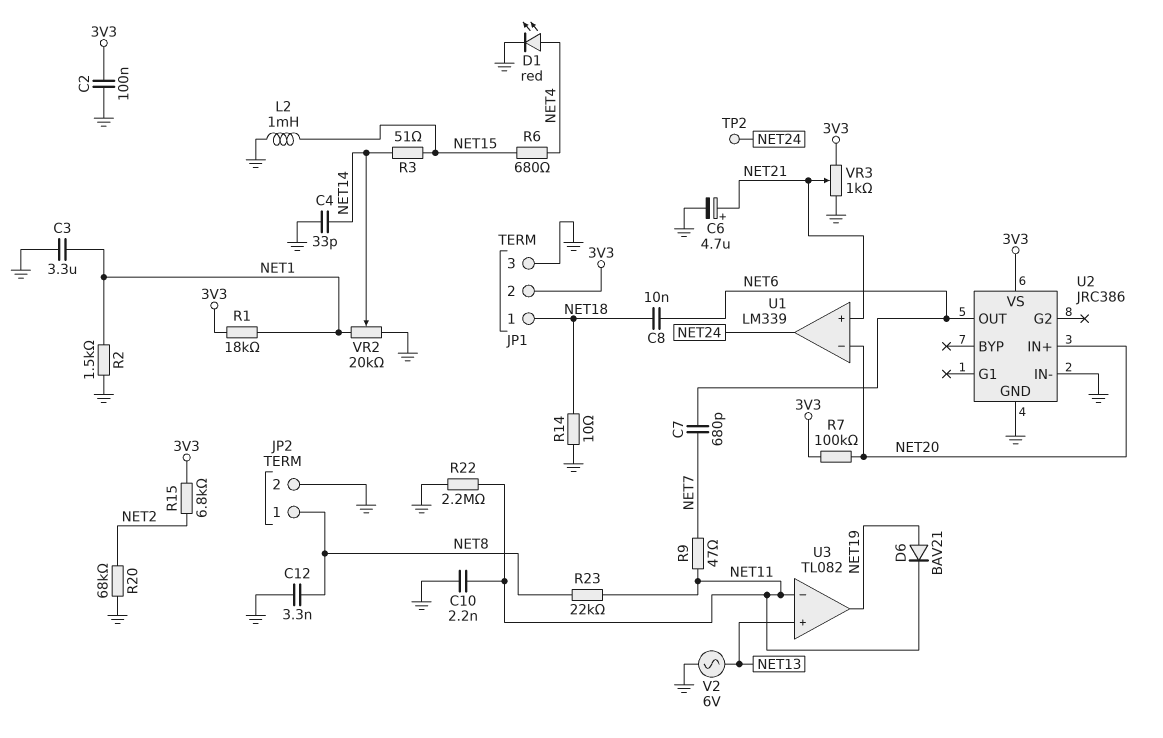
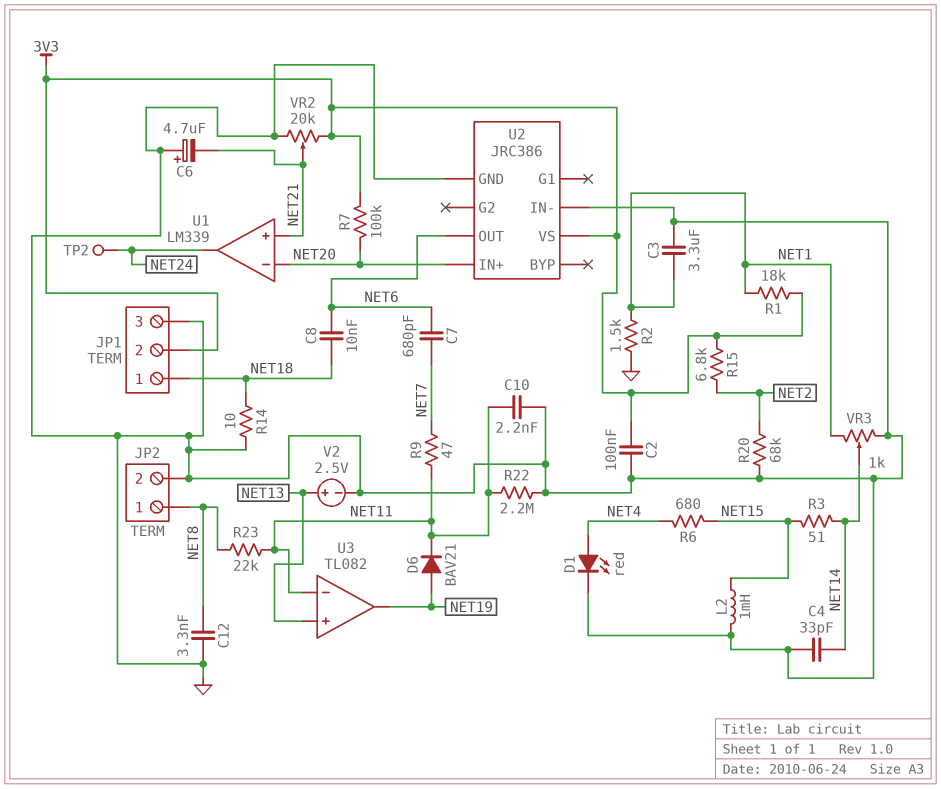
C6: 4.7uF (plus NET21, minus GND) -> 4.7uF (plus GND, minus NET21)
V2: AC 6V (GND, NET13) -> 2.5V (plus NET13, minus GND)
VR2: 20k (GND, NET1, wiper NET14) -> 20k (3V3, GND, wiper NET21)
VR3: 1k (3V3, GND, wiper NET21) -> 1k (GND, NET1, wiper NET14)

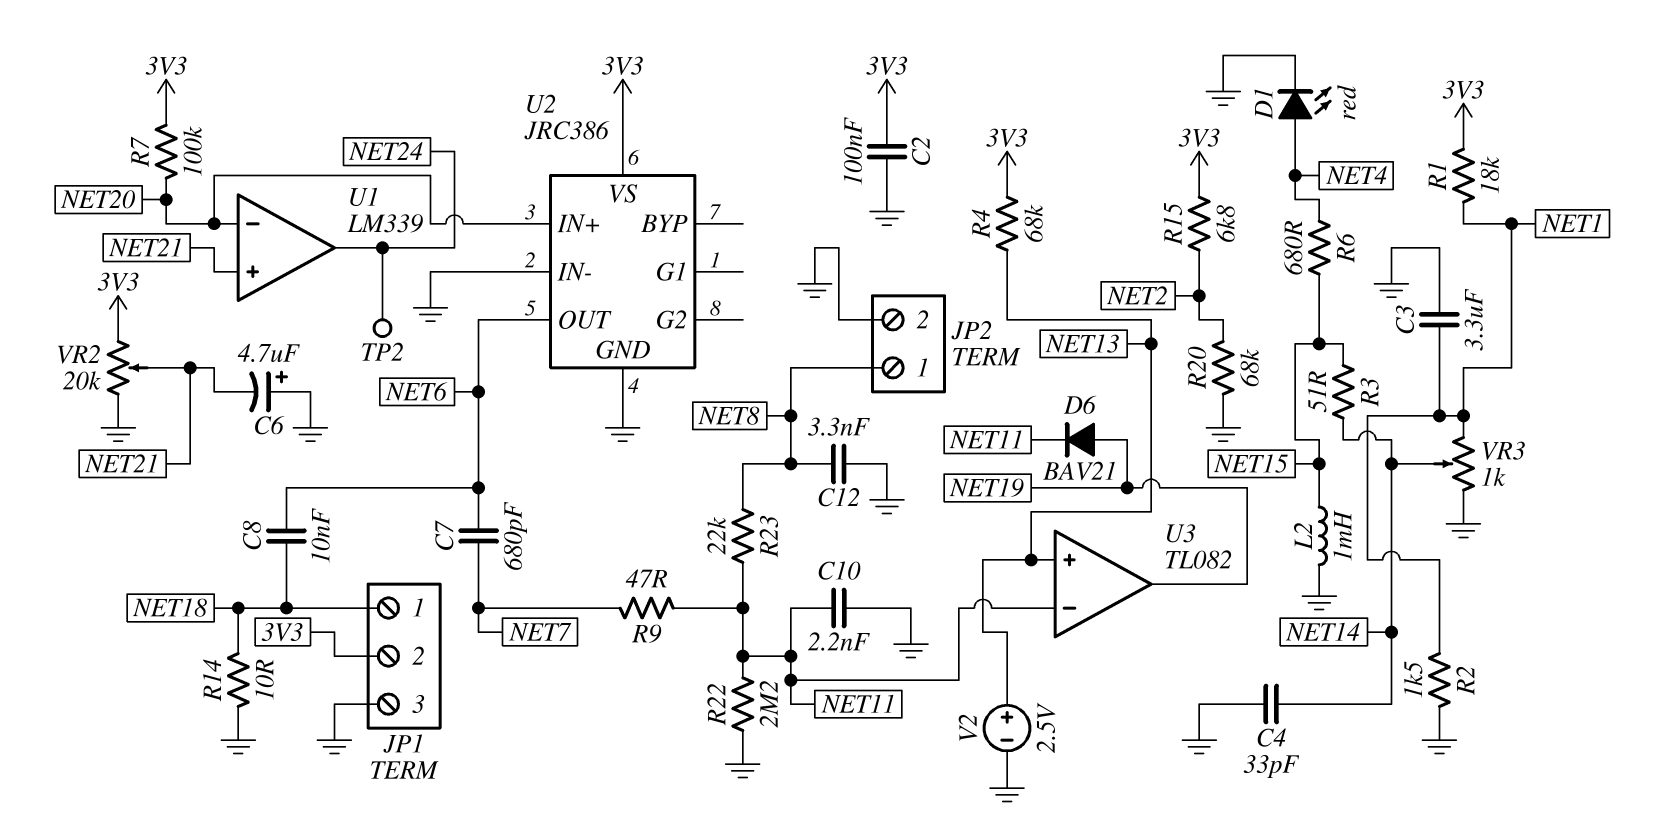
R4: none -> 68k (3V3, NET13)

